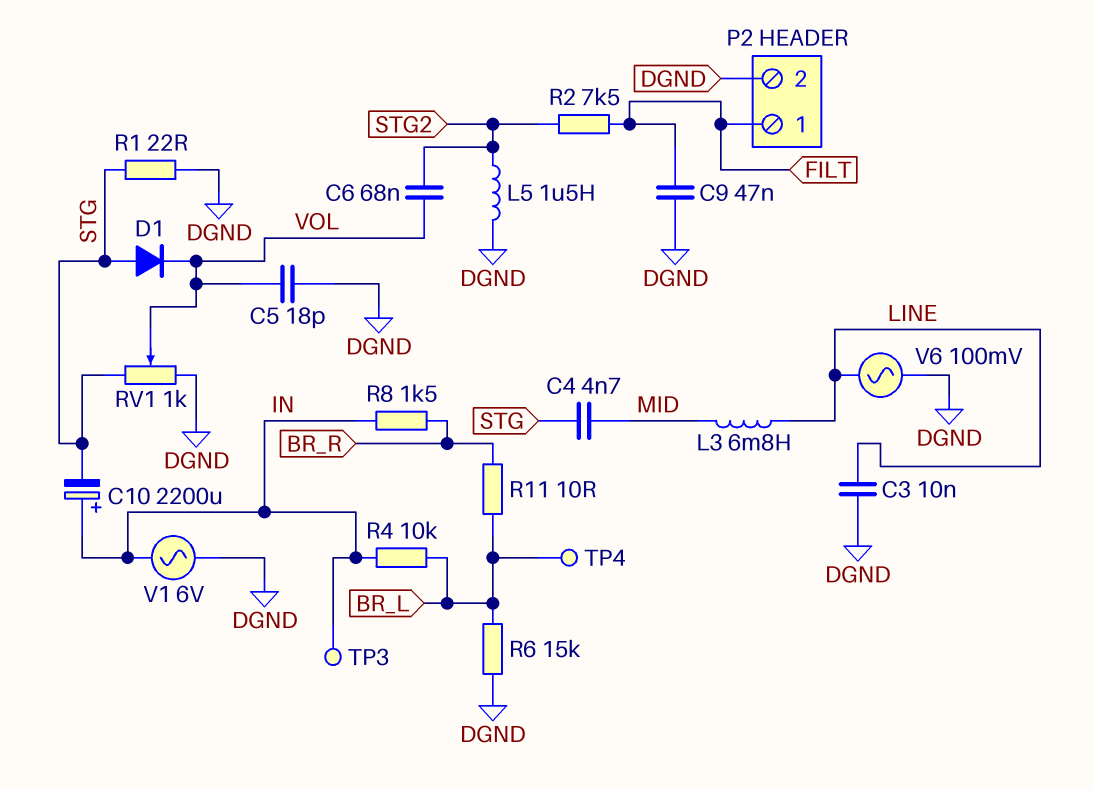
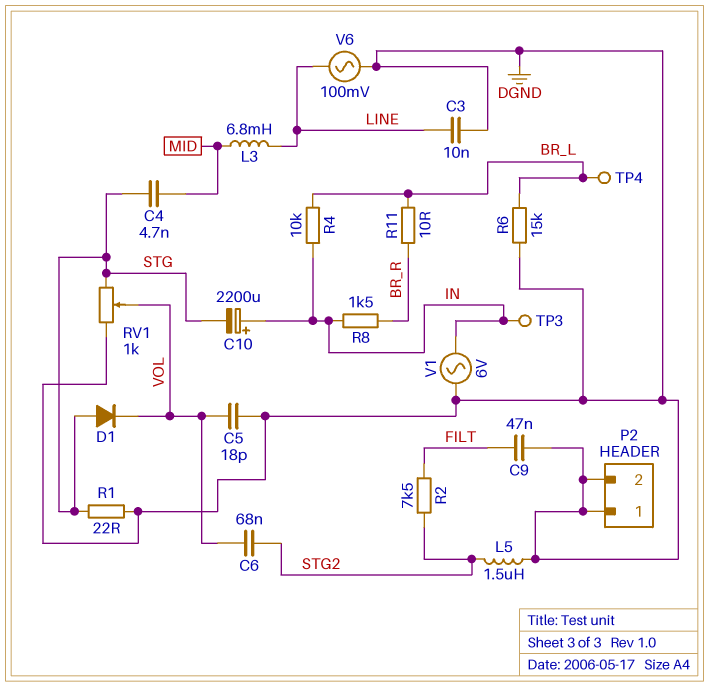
P2 pin 1: FILT -> DGND

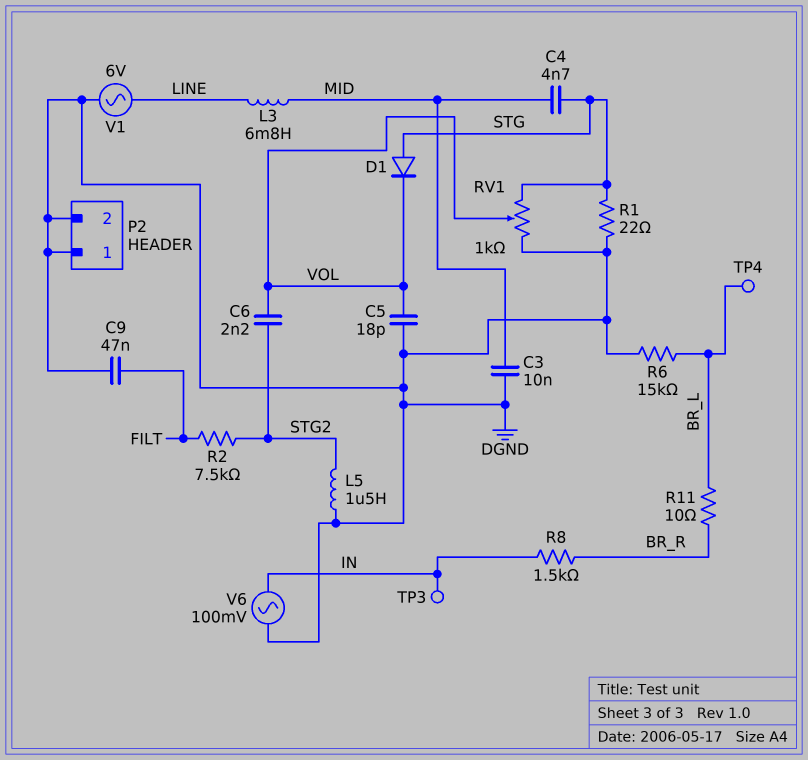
C3: 10nF (DGND, LINE) -> 10nF (DGND, MID)
C6: 68nF (STG2, VOL) -> 2.2nF (STG2, VOL)
C10: 2200uF (plus IN, minus STG) -> none
R4: 10k (BR_L, IN) -> none
V1: AC 6V (DGND, IN) -> AC 6V (DGND, LINE)
V6: AC 100mV (DGND, LINE) -> AC 100mV (DGND, IN)

